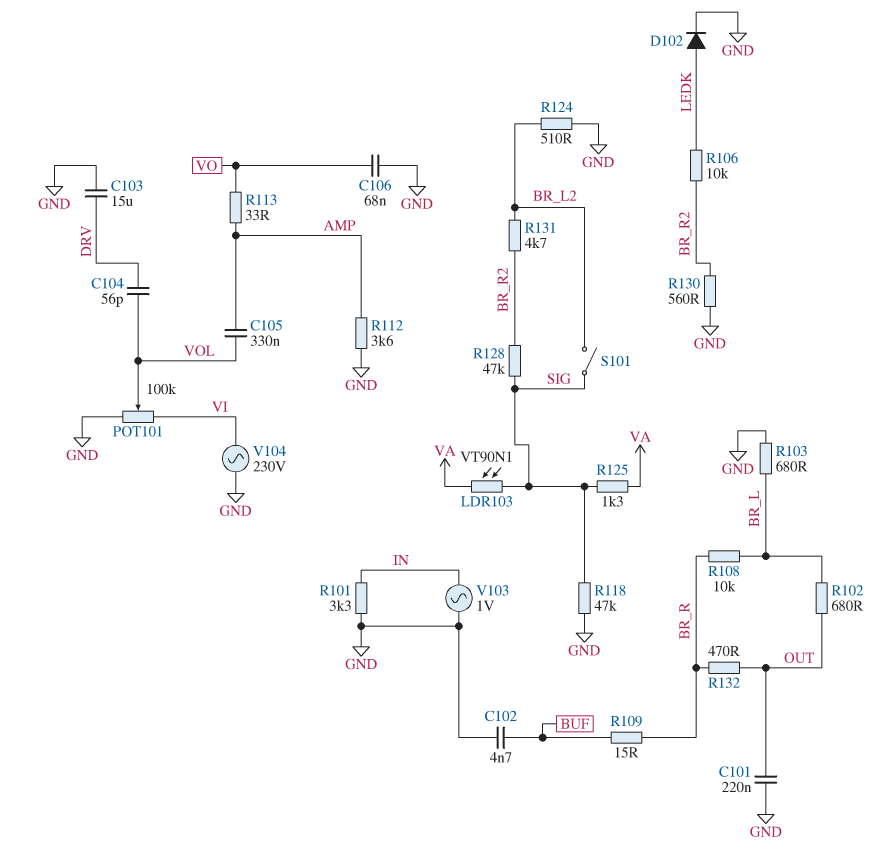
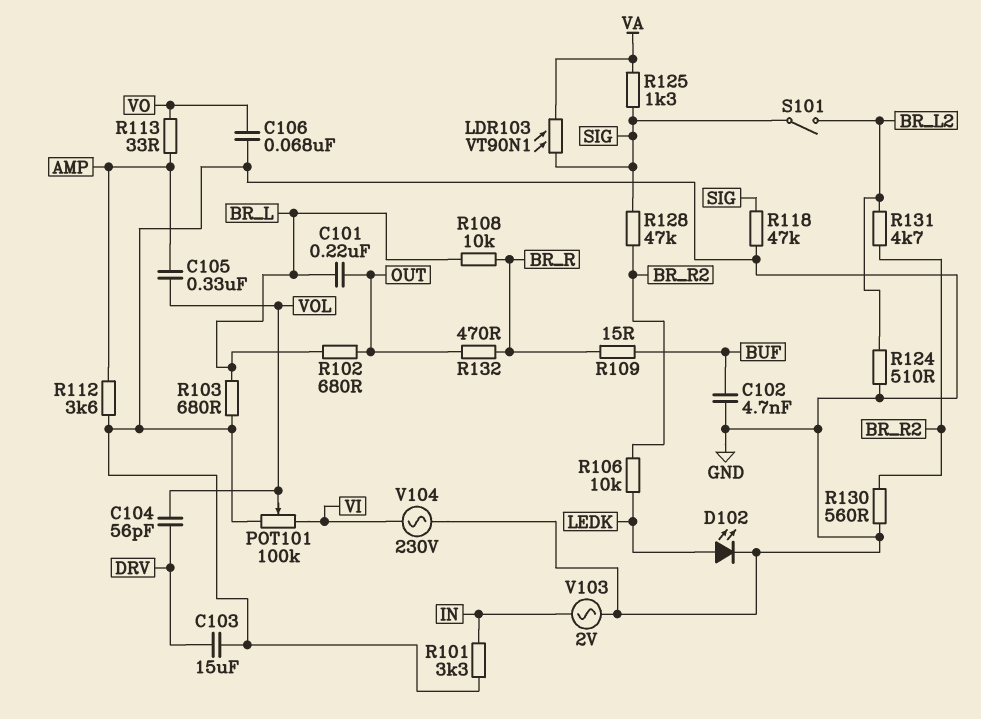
C101: 220nF (GND, OUT) -> 220nF (BR_L, OUT)
D102: diode (A LEDK, K GND) -> LED (A LEDK, K GND)
V103: AC 1V (GND, IN) -> AC 2V (GND, IN)

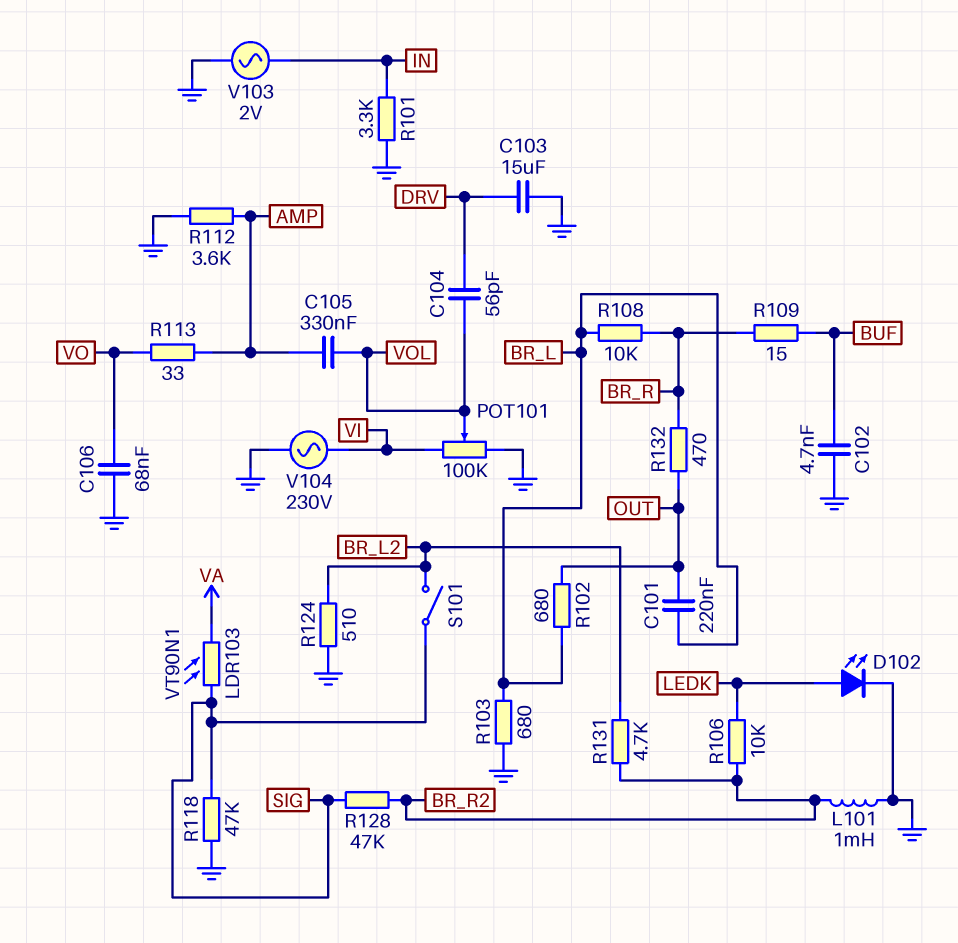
L101: none -> 1mH (BR_R2, GND)
R125: 1.3k (SIG, VA) -> none
R130: 560 (BR_R2, GND) -> none

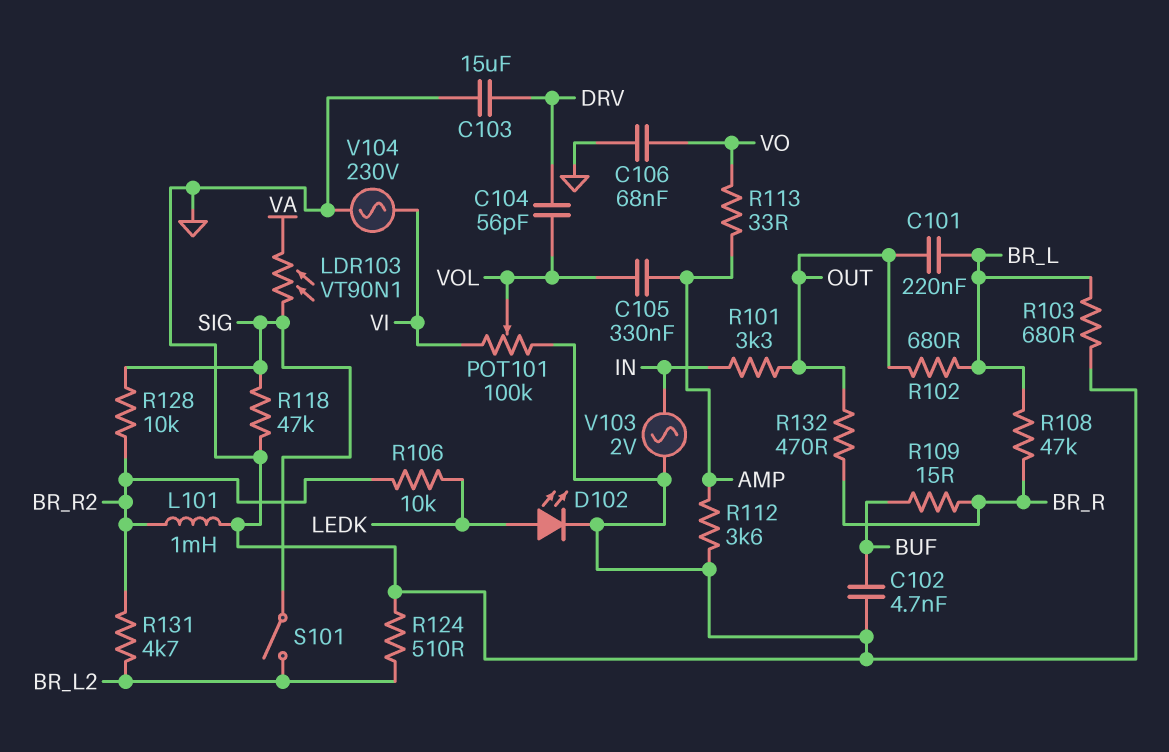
R101: 3.3k (GND, IN) -> 3.3k (IN, OUT)
R108: 10k (BR_L, BR_R) -> 47k (BR_L, BR_R)
R128: 47k (BR_R2, SIG) -> 10k (BR_R2, SIG)

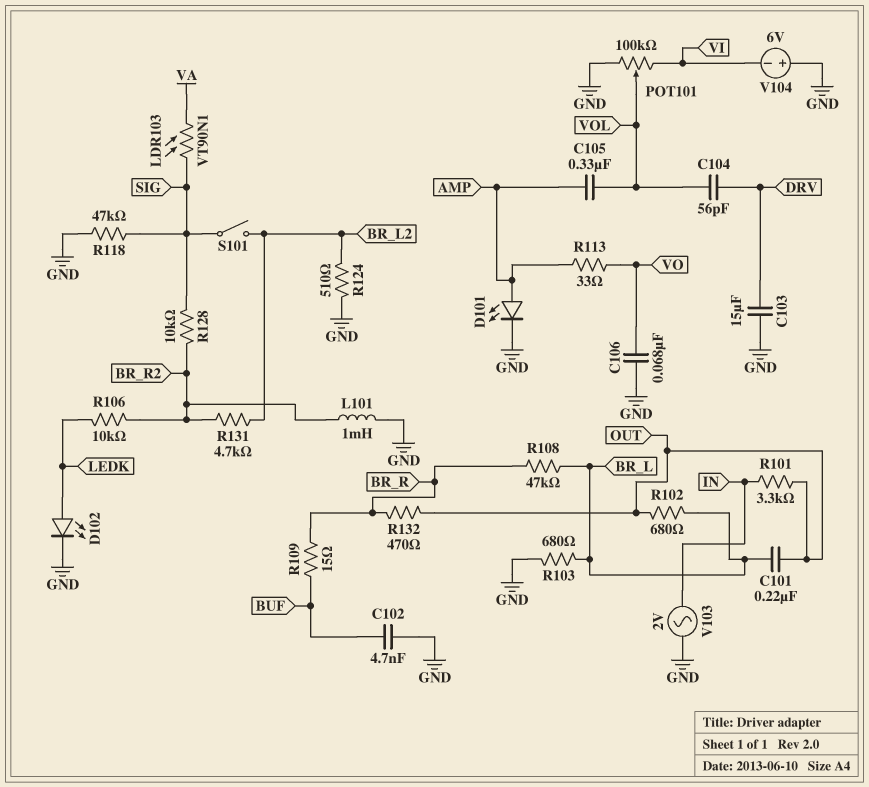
D101: none -> LED (A AMP, K GND)
R112: 3.6k (AMP, GND) -> none
V104: AC 230V (GND, VI) -> 6V (plus GND, minus VI)

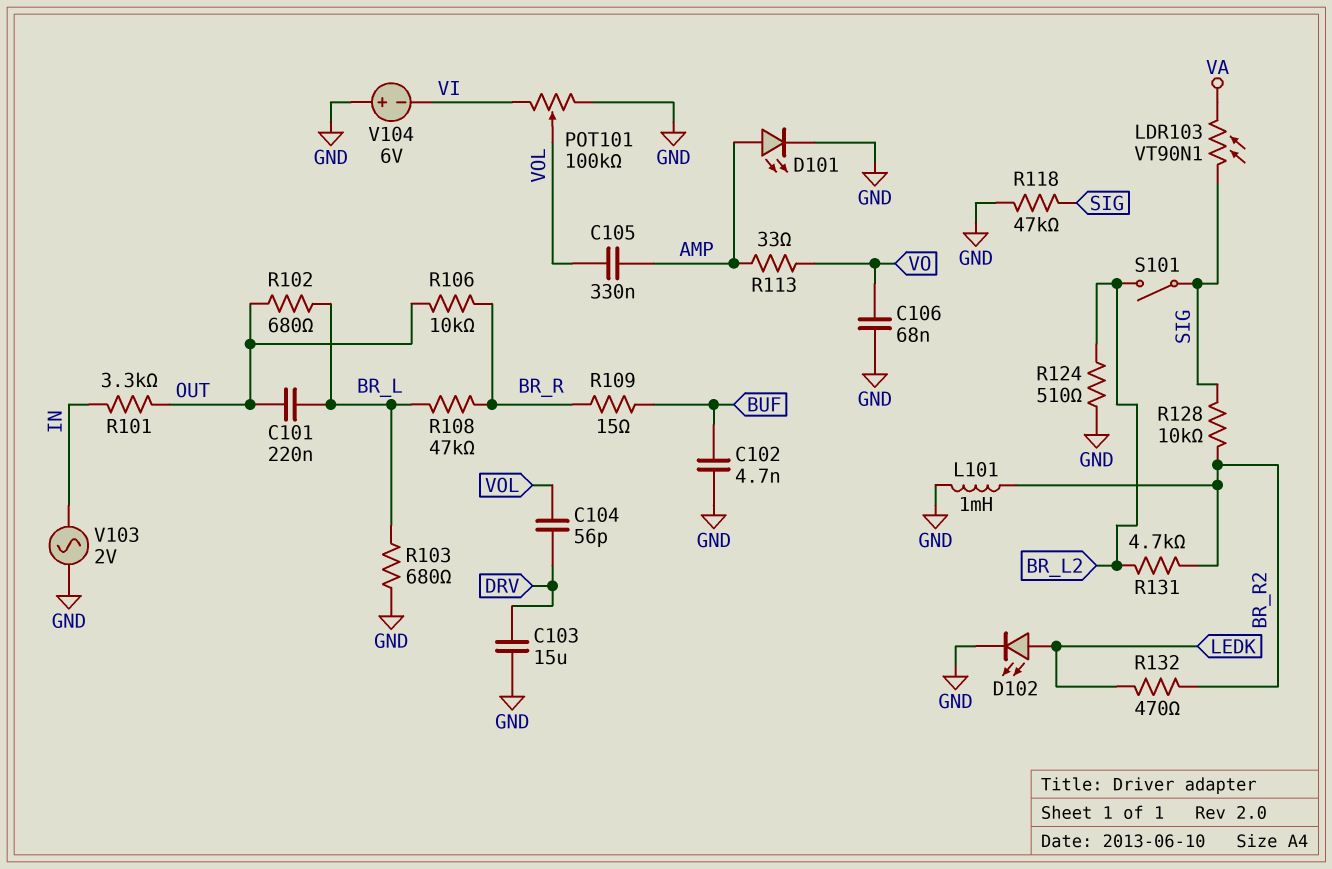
R106: 10k (BR_R2, LEDK) -> 10k (BR_R, OUT)
R132: 470 (BR_R, OUT) -> 470 (BR_R2, LEDK)

